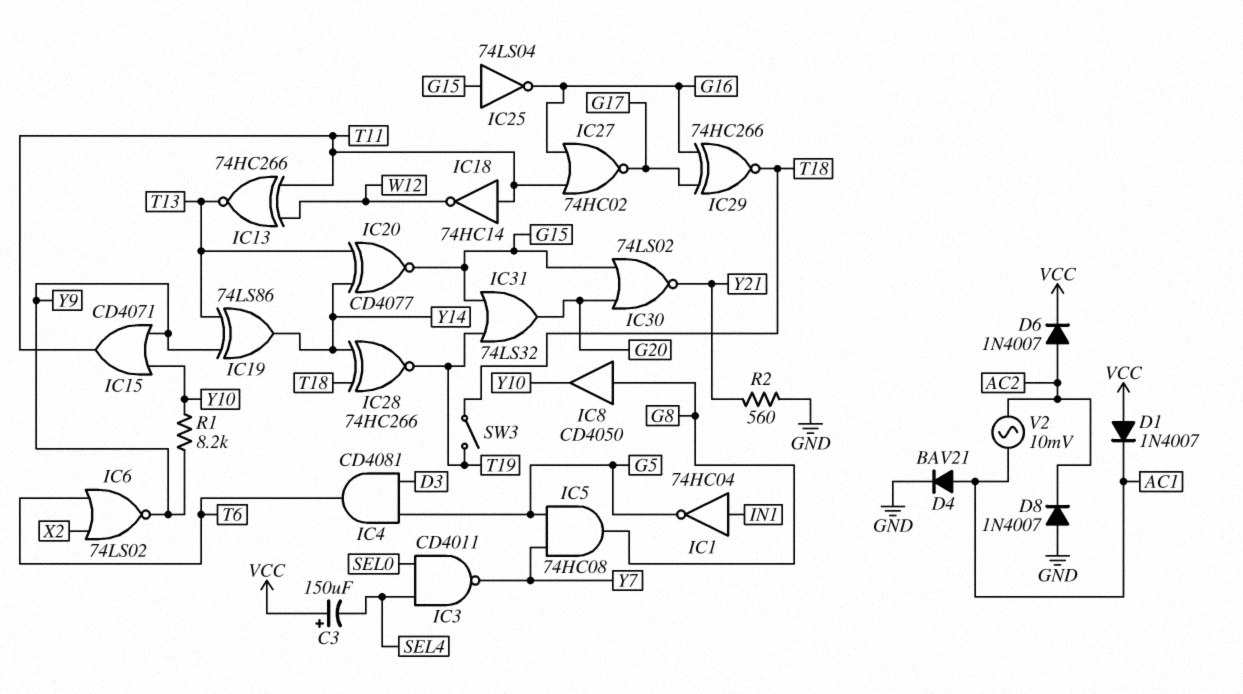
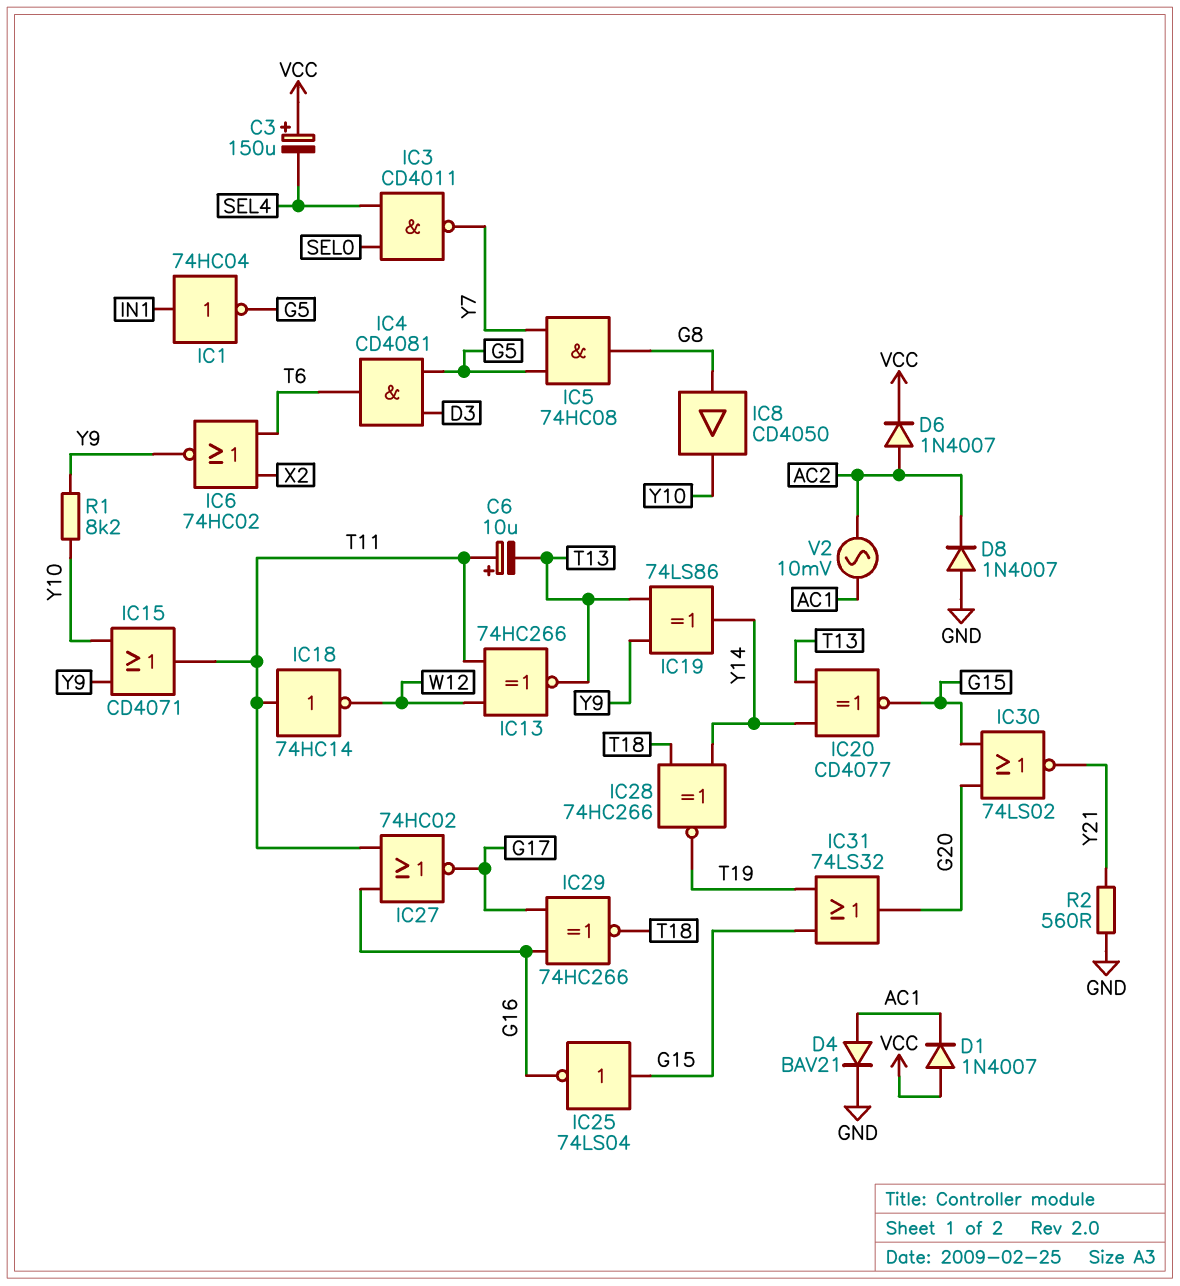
C6: none -> 10uF (plus T11, minus T13)
IC6: NOR 74LS02 (in T6, in X2, out Y9) -> NOR 74HC02 (in T6, in X2, out Y9)
SW3: switch (T18, T19) -> none

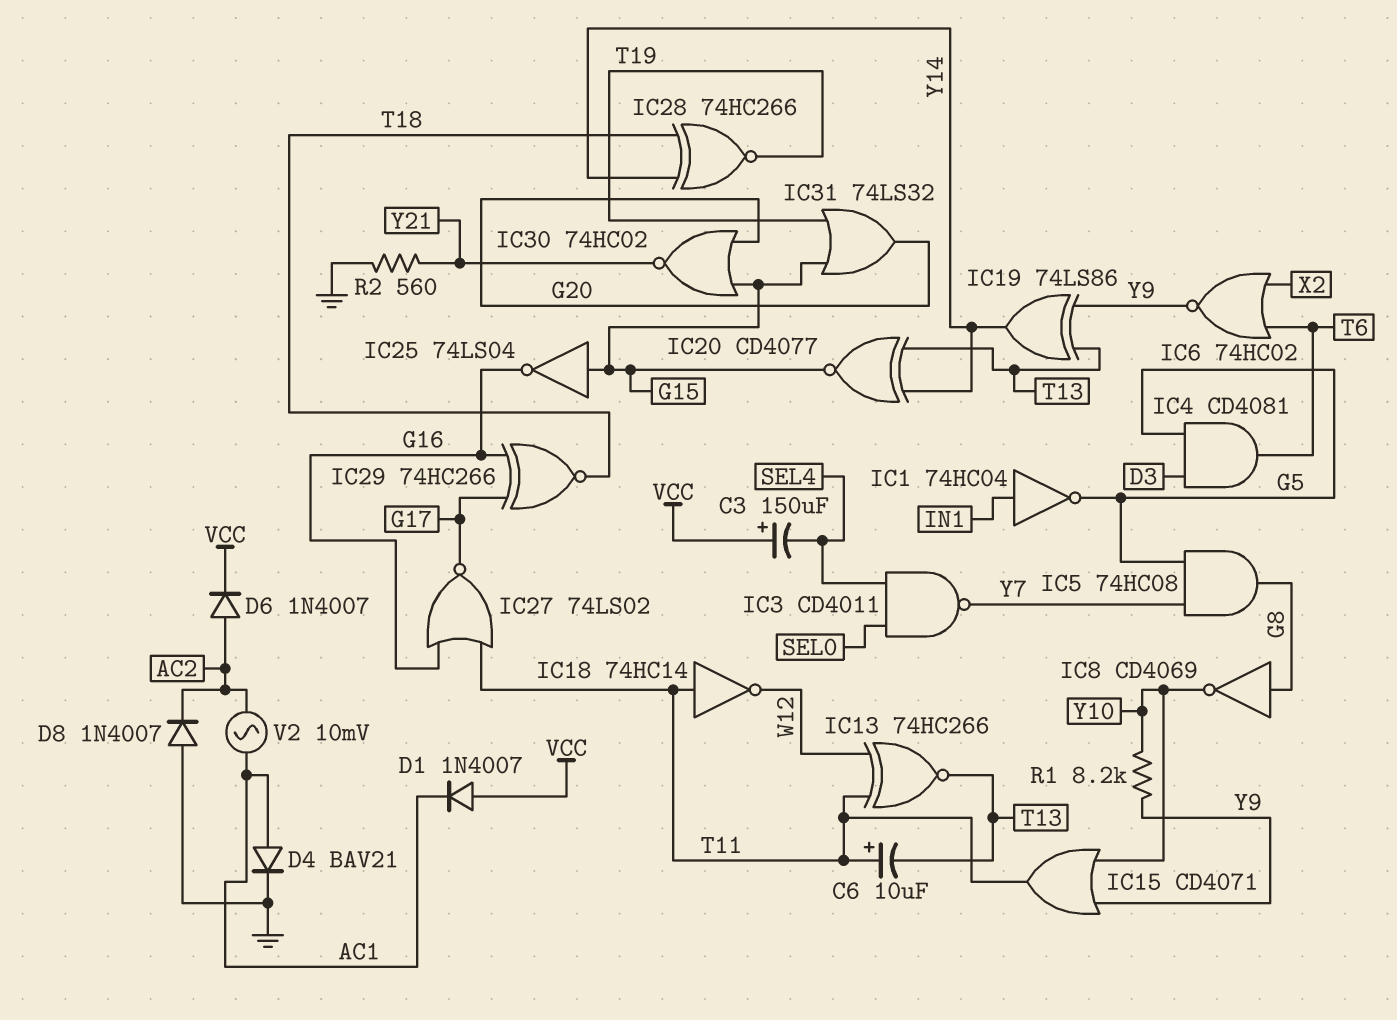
IC8: buffer CD4050 (in G8, out Y10) -> NOT CD4069 (in G8, out Y10)
IC27: NOR 74HC02 (in G16, in T11, out G17) -> NOR 74LS02 (in G16, in T11, out G17)
IC30: NOR 74LS02 (in G15, in G20, out Y21) -> NOR 74HC02 (in G15, in G20, out Y21)

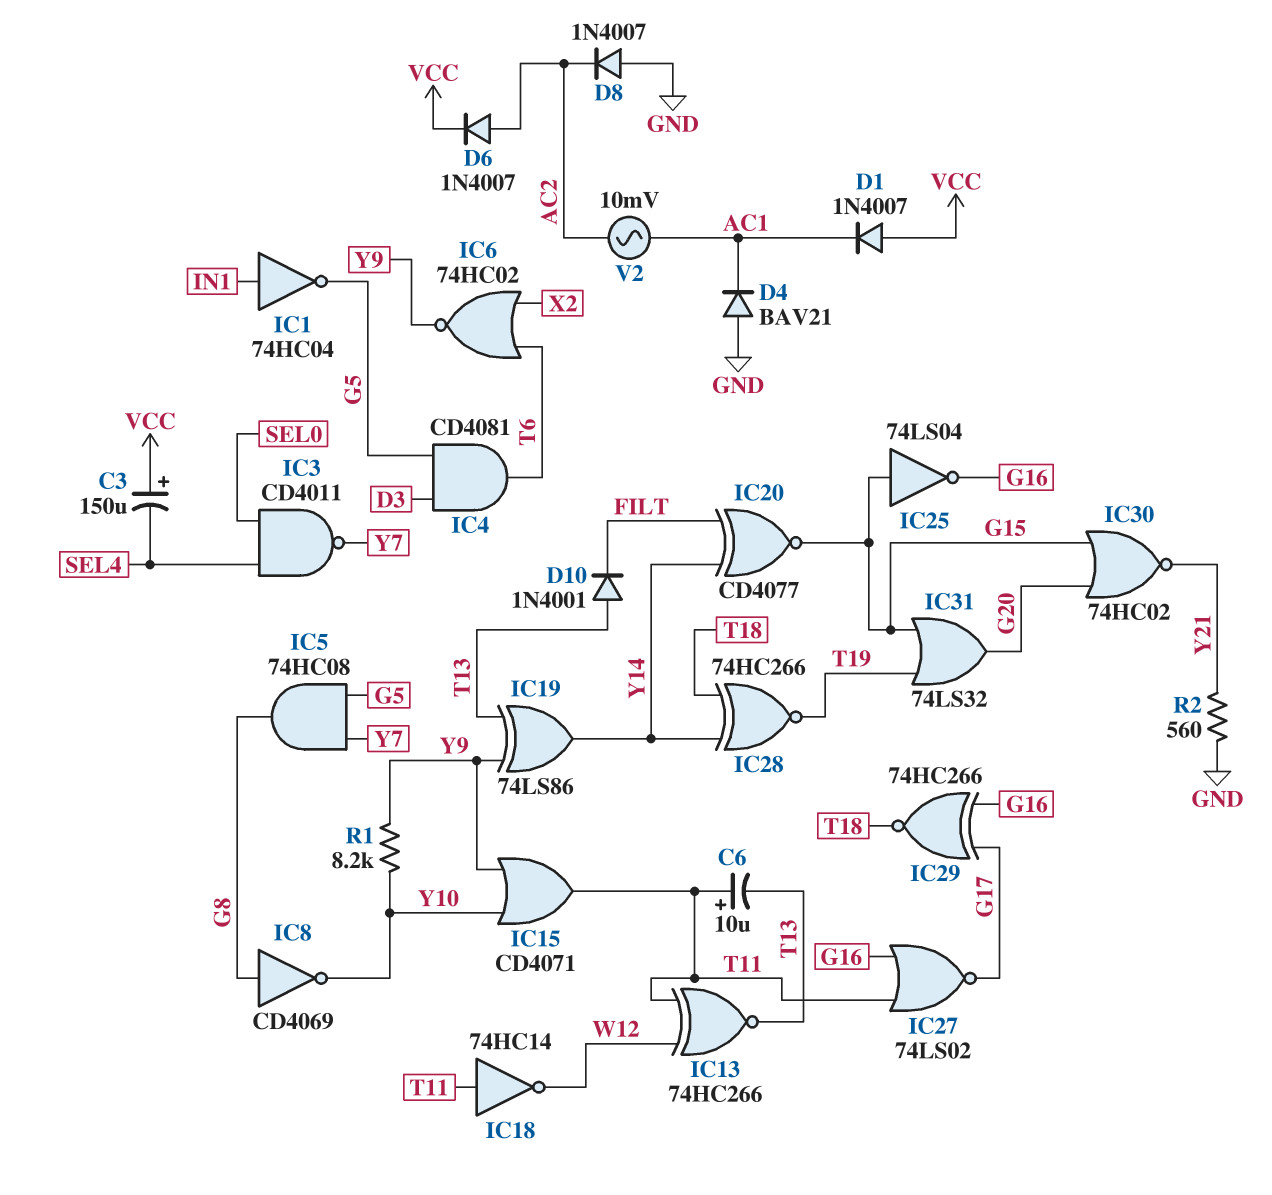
D4: diode BAV21 (A AC1, K GND) -> diode BAV21 (A GND, K AC1)
D10: none -> diode 1N4001 (A T13, K FILT)
IC20: XNOR CD4077 (in T13, in Y14, out G15) -> XNOR CD4077 (in FILT, in Y14, out G15)

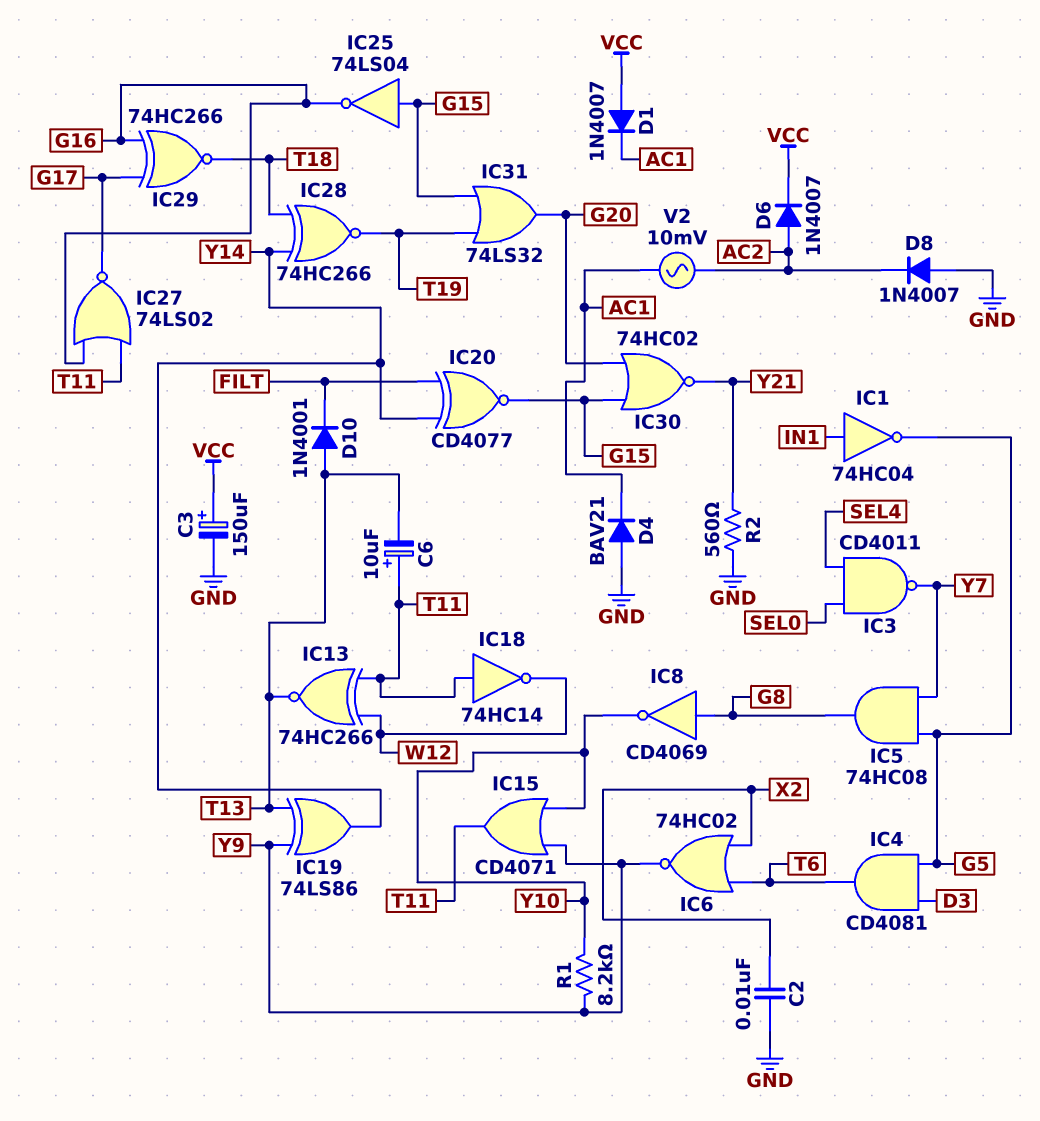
C2: none -> 10nF (GND, X2)
C3: 150uF (plus VCC, minus SEL4) -> 150uF (plus VCC, minus GND)

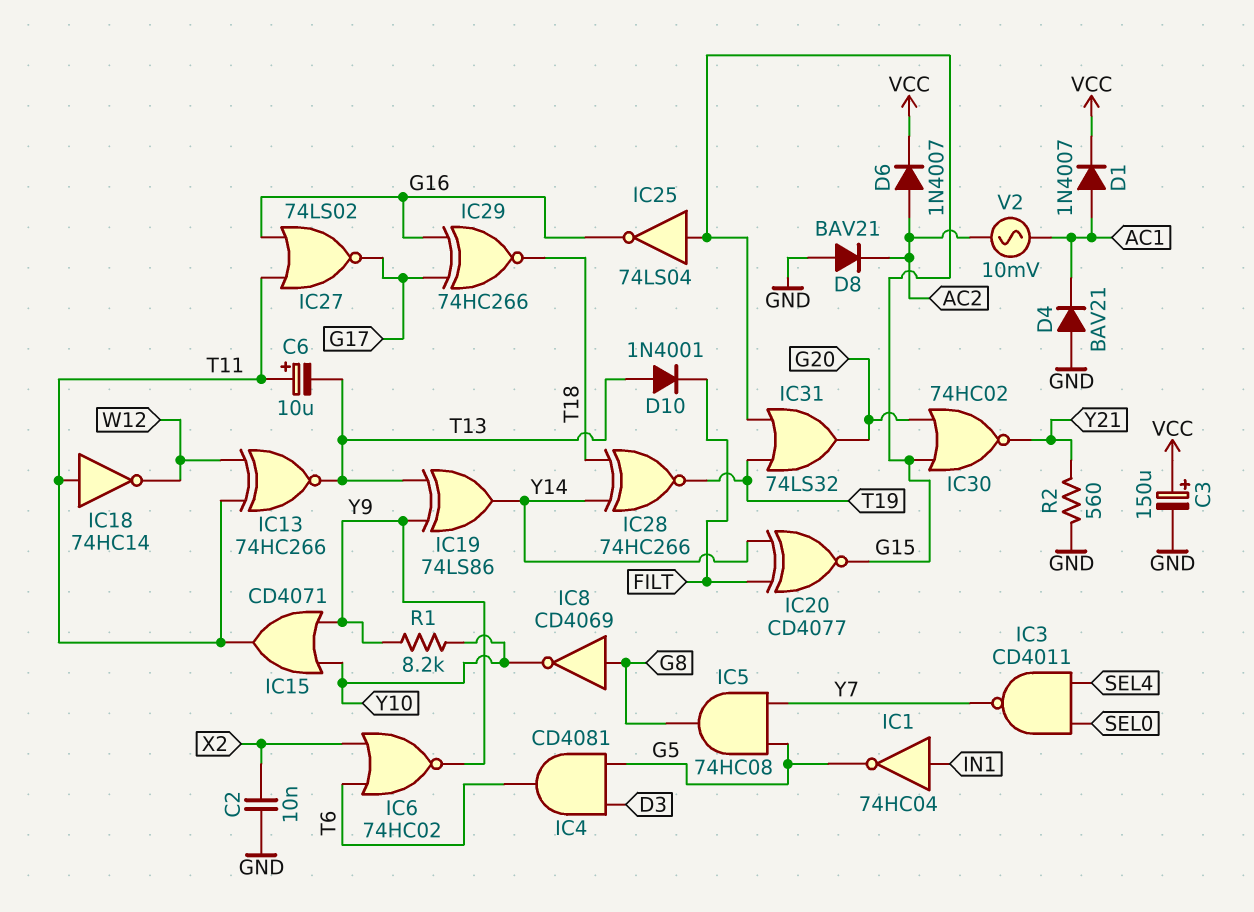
D1: diode 1N4007 (A VCC, K AC1) -> diode 1N4007 (A AC1, K VCC)
D8: diode 1N4007 (A GND, K AC2) -> diode BAV21 (A GND, K AC2)

